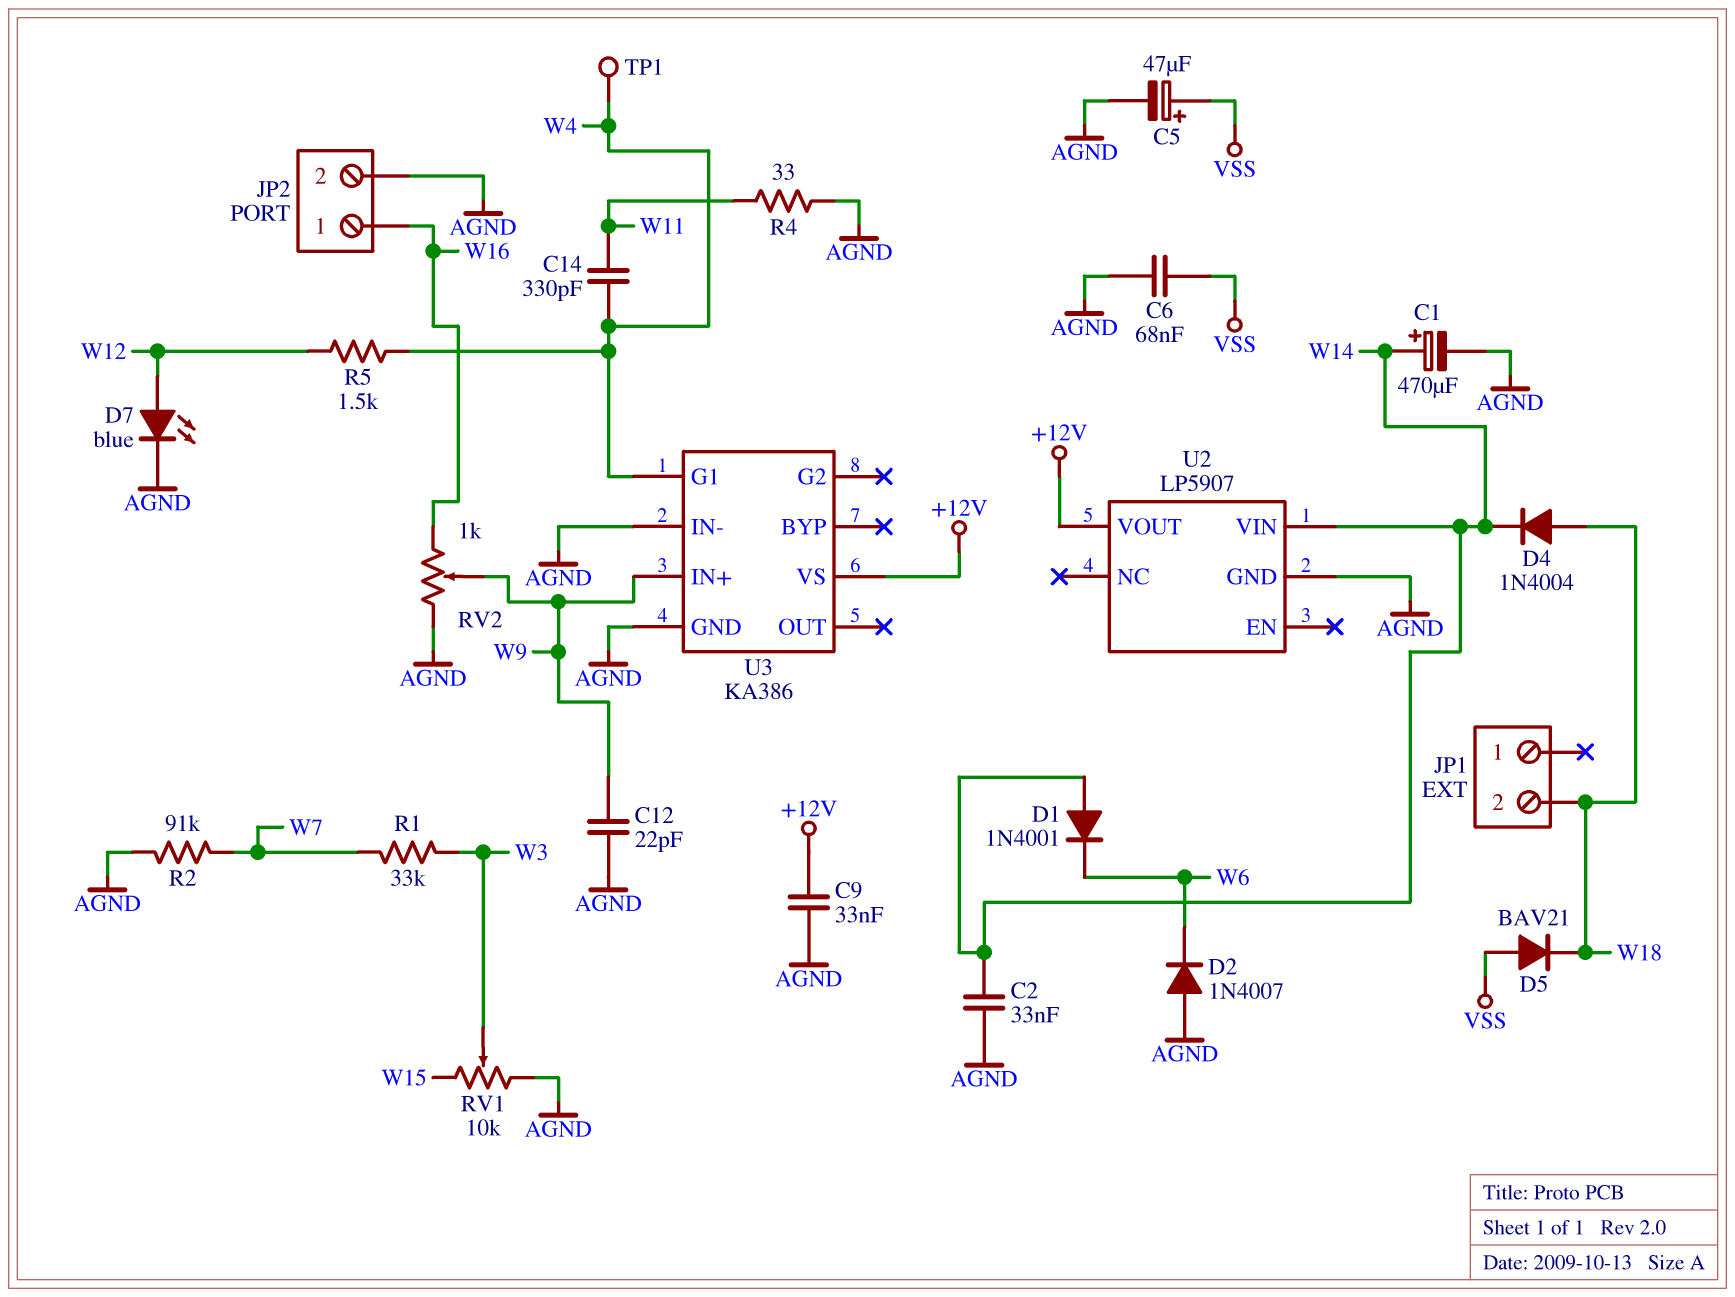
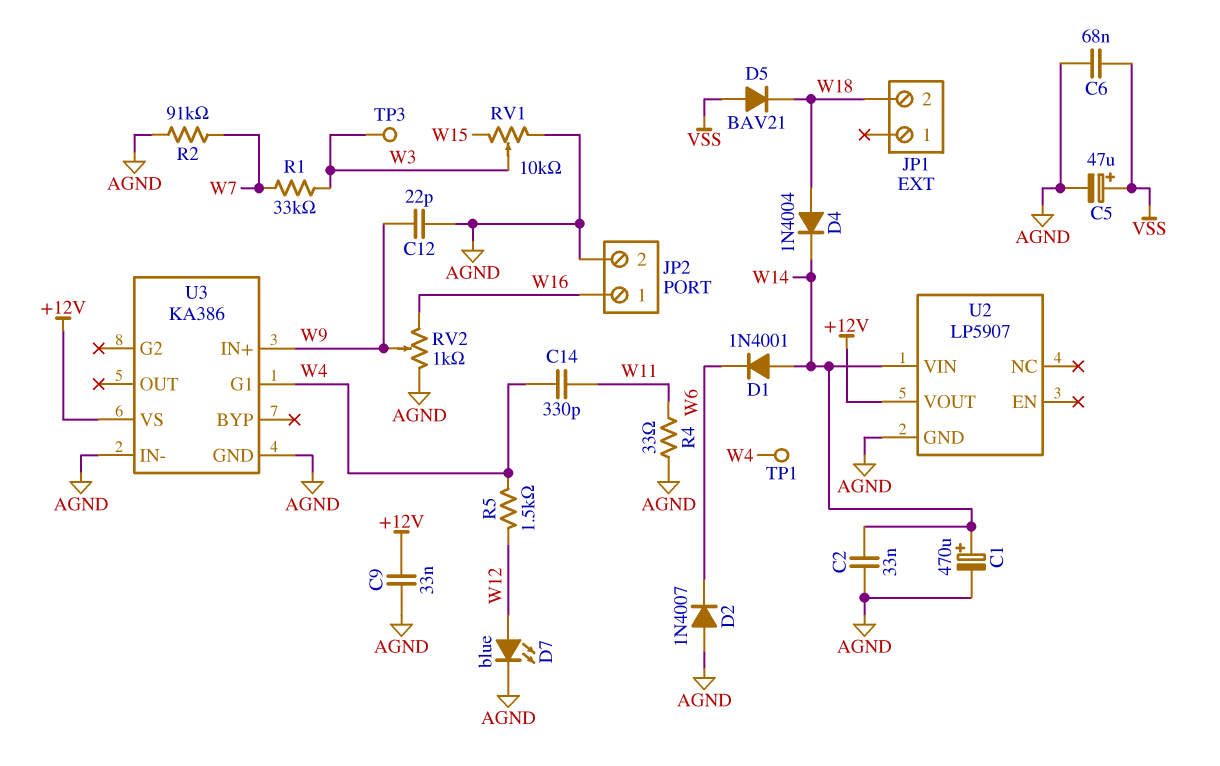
TP3: none -> test point (W3)

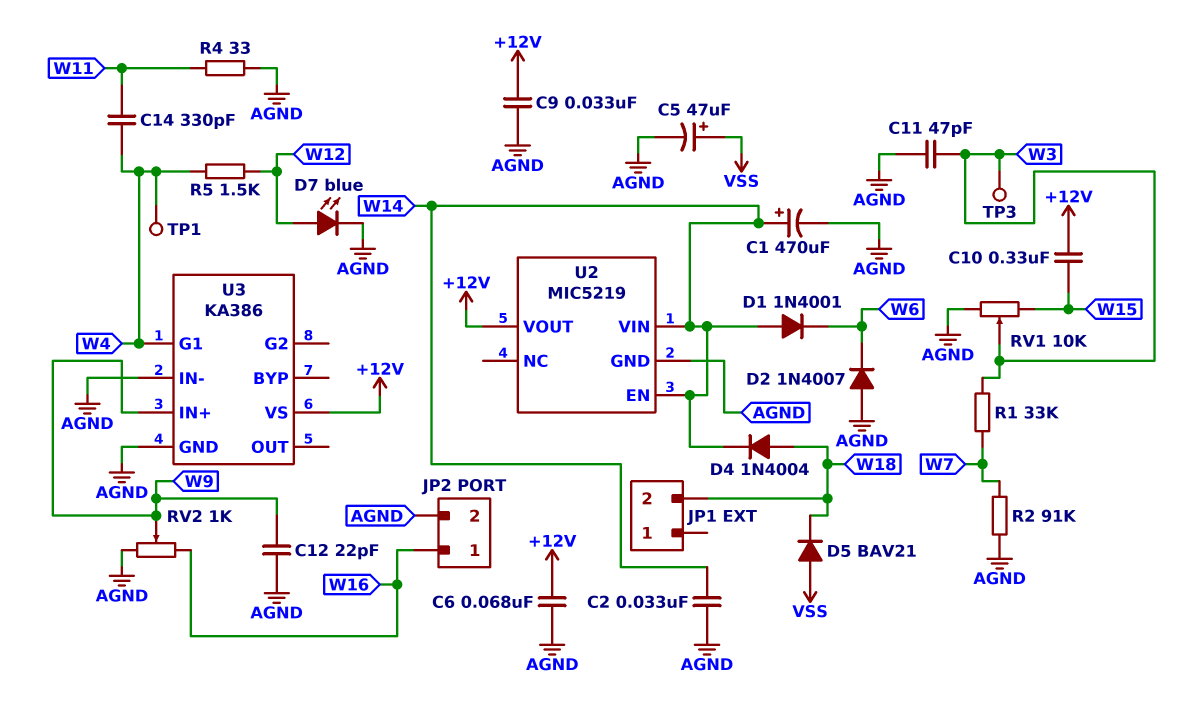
C6: 68nF (AGND, VSS) -> 68nF (+12V, AGND)
C10: none -> 330nF (+12V, W15)
C11: none -> 47pF (AGND, W3)
U2: LP5907 -> MIC5219
U2 pin EN: none -> W14

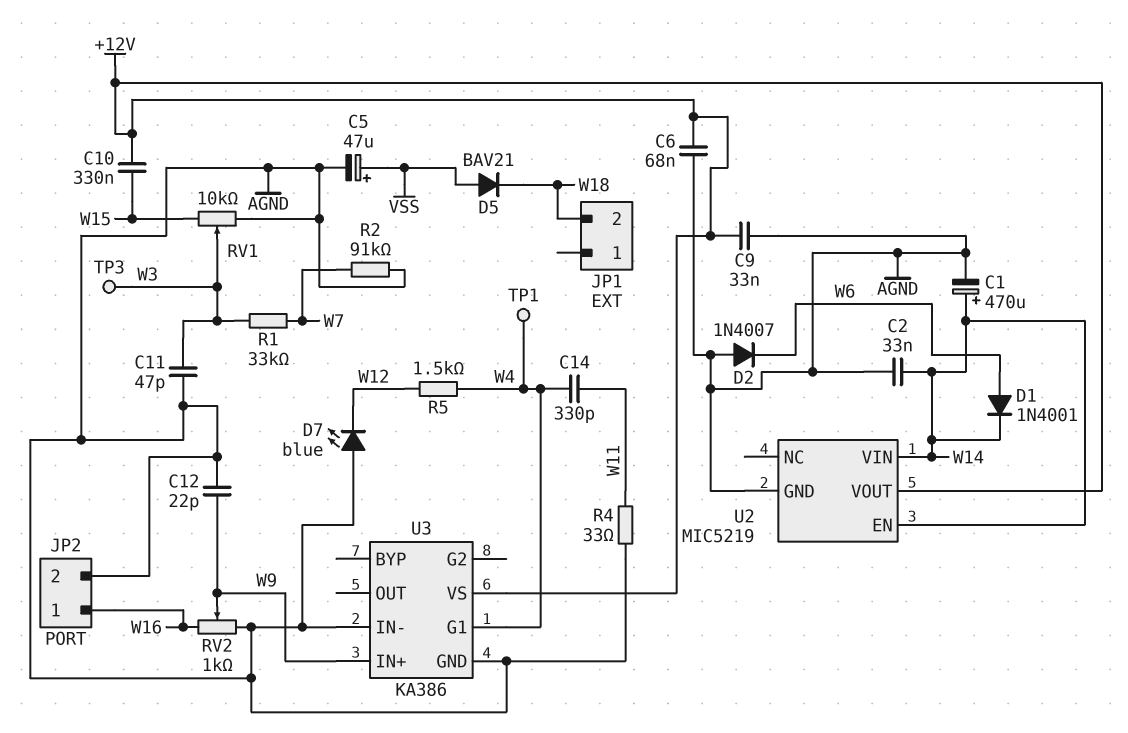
D1: diode 1N4001 (A W14, K W6) -> diode 1N4001 (A W6, K W14)
D4: diode 1N4004 (A W18, K W14) -> none
D7: LED blue (A W12, K AGND) -> LED blue (A AGND, K W12)

